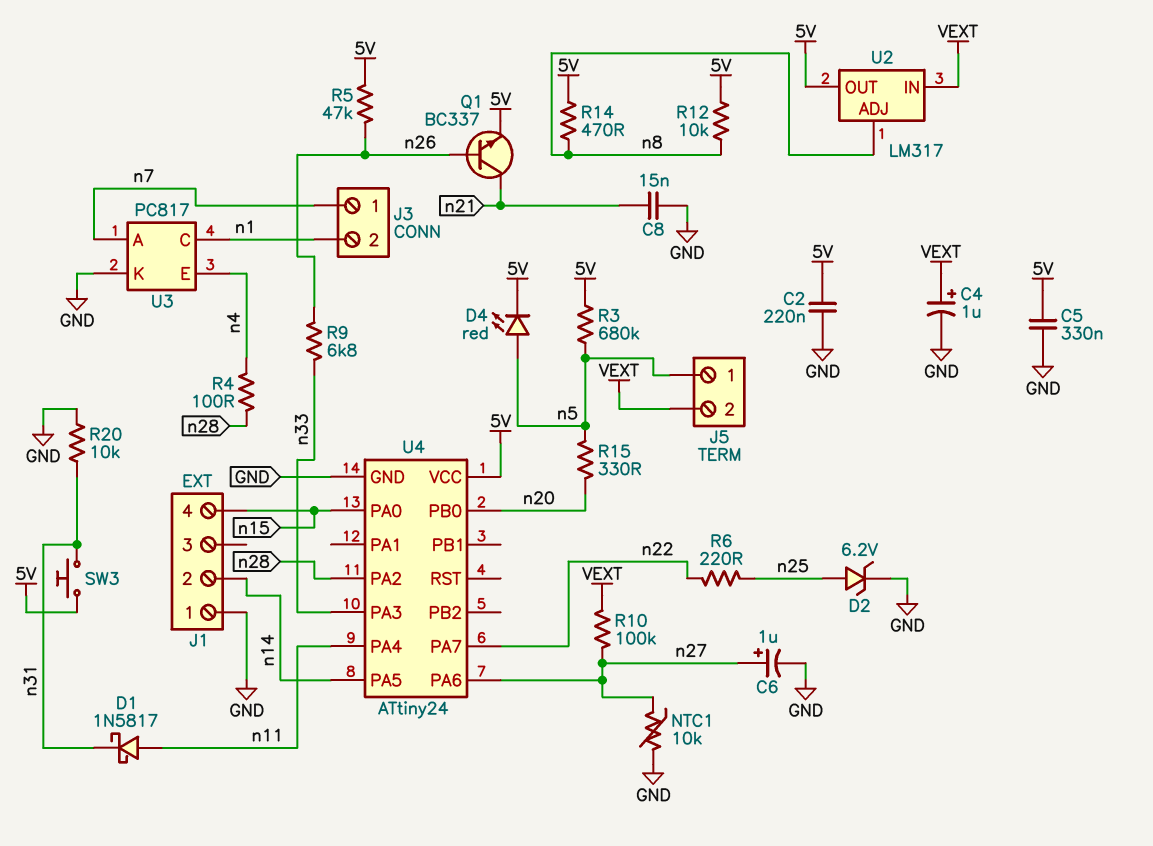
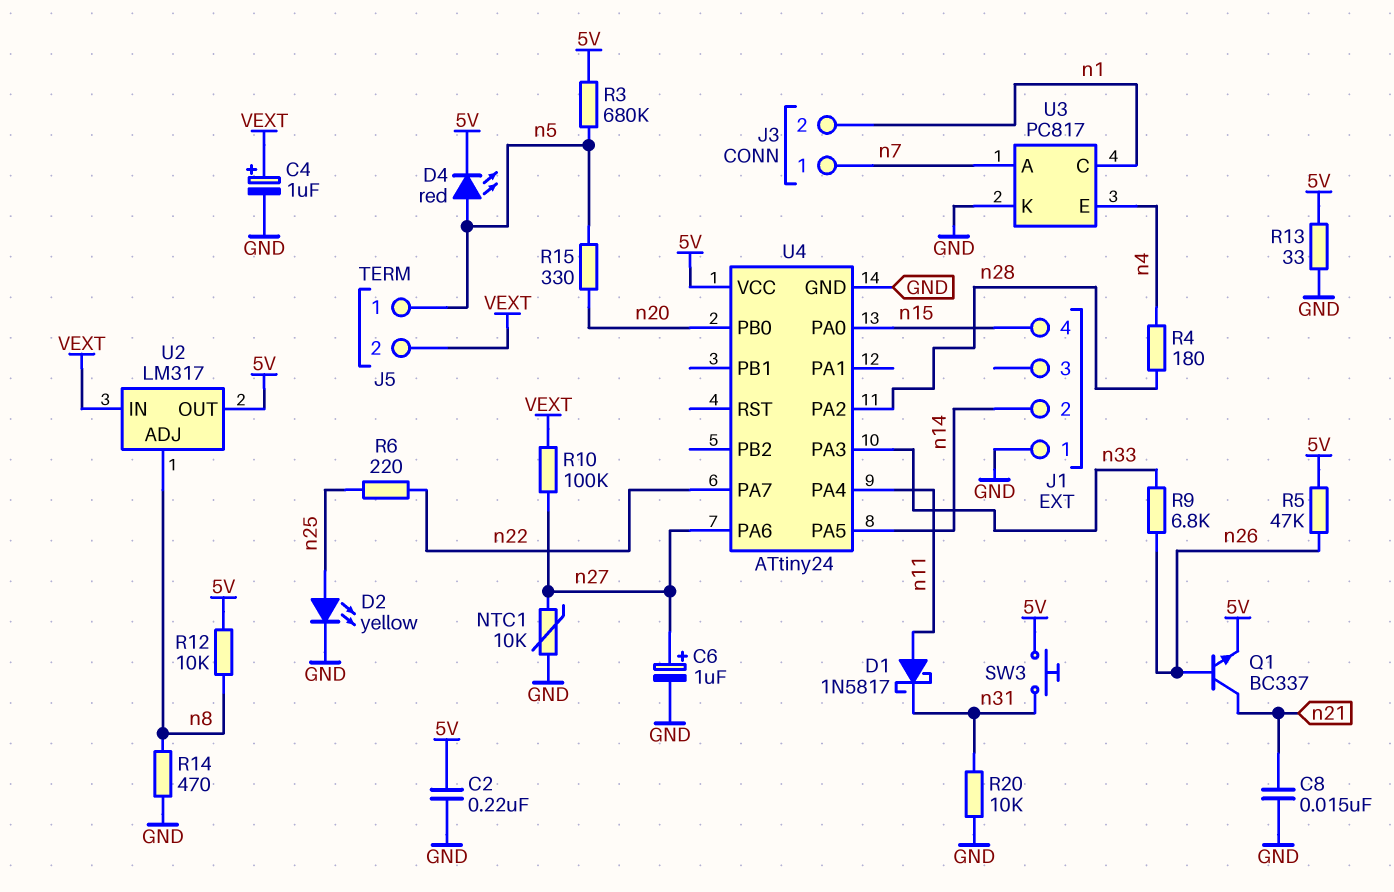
C5: 330nF (5V, GND) -> none
D2: zener 6.2V (A n25, K GND) -> LED yellow (A n25, K GND)
R4: 100 (n4, n28) -> 180 (n4, n28)
R13: none -> 33 (5V, GND)
R14: 470 (5V, n8) -> 470 (GND, n8)

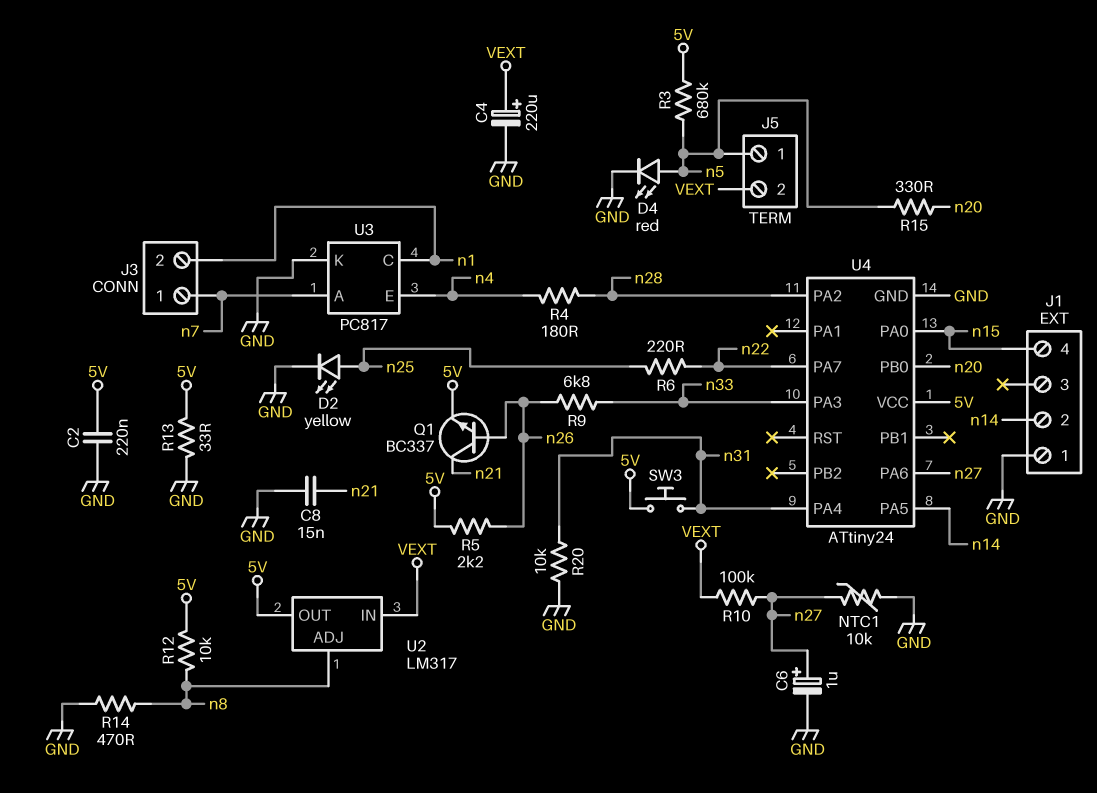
C4: 1uF (plus VEXT, minus GND) -> 220uF (plus VEXT, minus GND)
D1: schottky 1N5817 (A n11, K n31) -> none
D4: LED red (A n5, K 5V) -> LED red (A n5, K GND)
R5: 47k (5V, n26) -> 2.2k (5V, n26)
U4 pin PA4: n11 -> n31

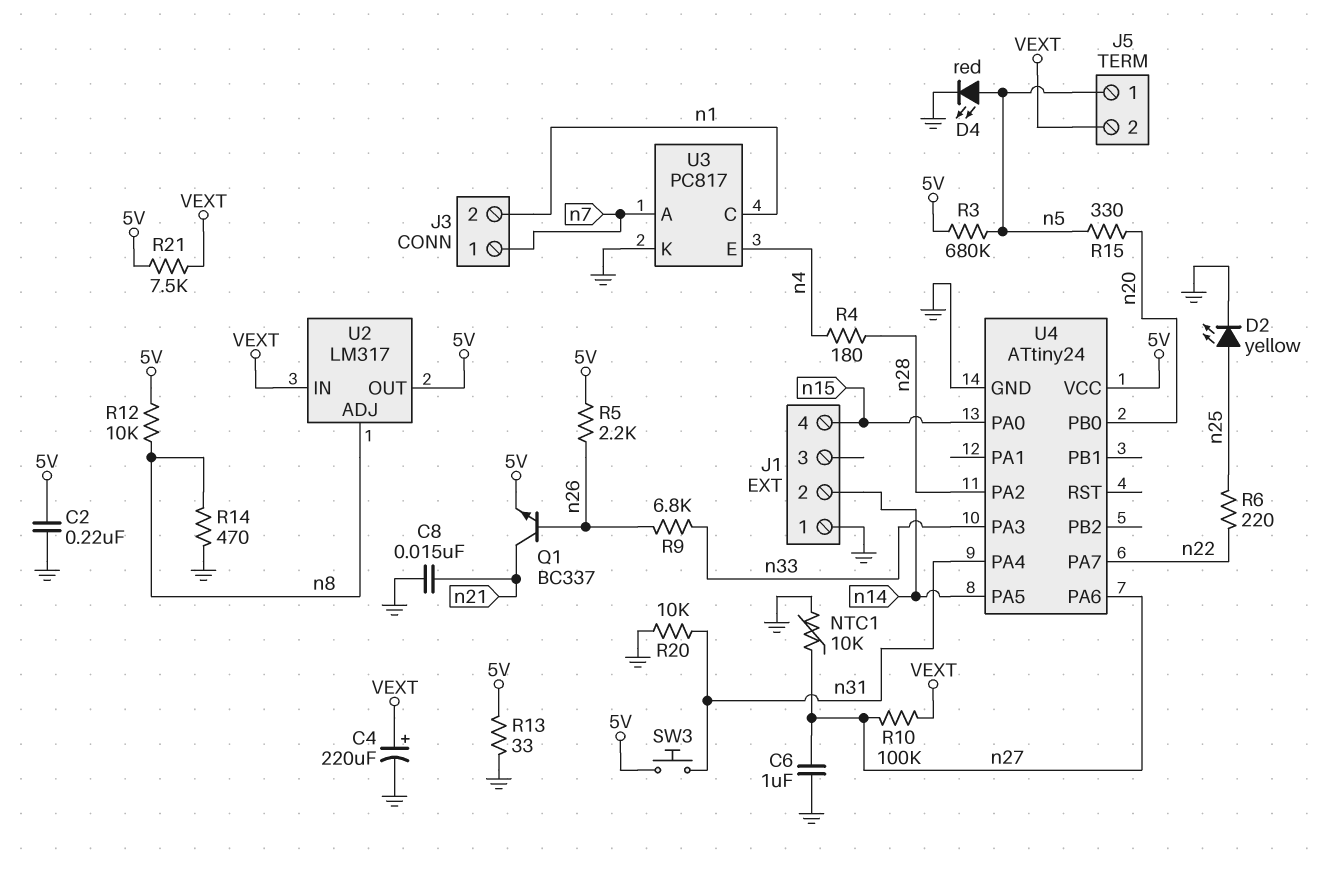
C6: 1uF (plus n27, minus GND) -> 1uF (GND, n27)
R21: none -> 7.5k (5V, VEXT)

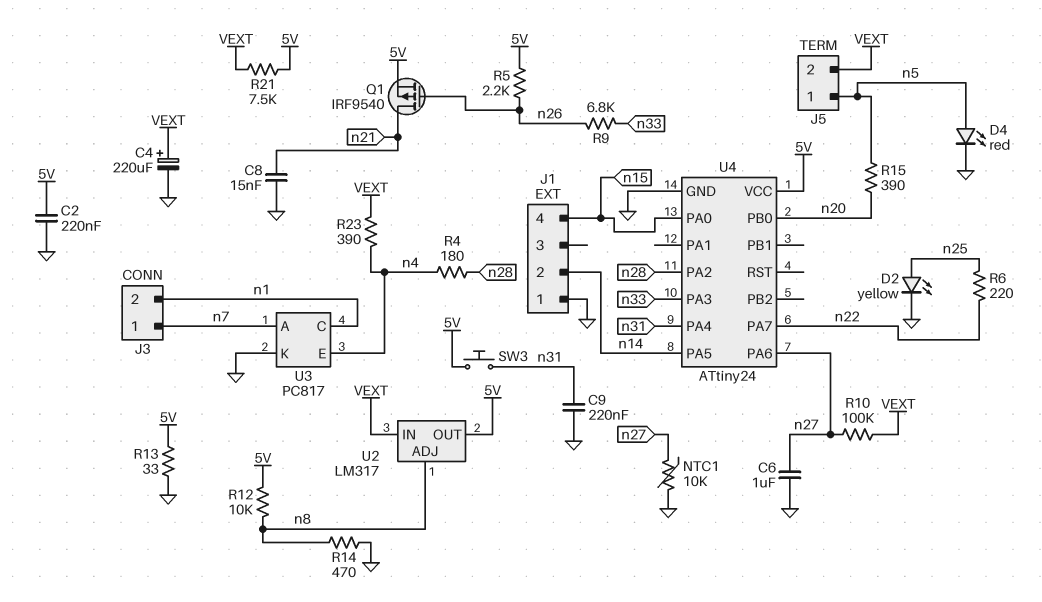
C9: none -> 220nF (GND, n31)
Q1: NPN BC337 (B n26, C n21, E 5V) -> PMOS IRF9540 (G n26, D n21, S 5V)
R3: 680k (5V, n5) -> none
R15: 330 (n5, n20) -> 390 (n5, n20)
R20: 10k (GND, n31) -> none
R23: none -> 390 (VEXT, n4)

